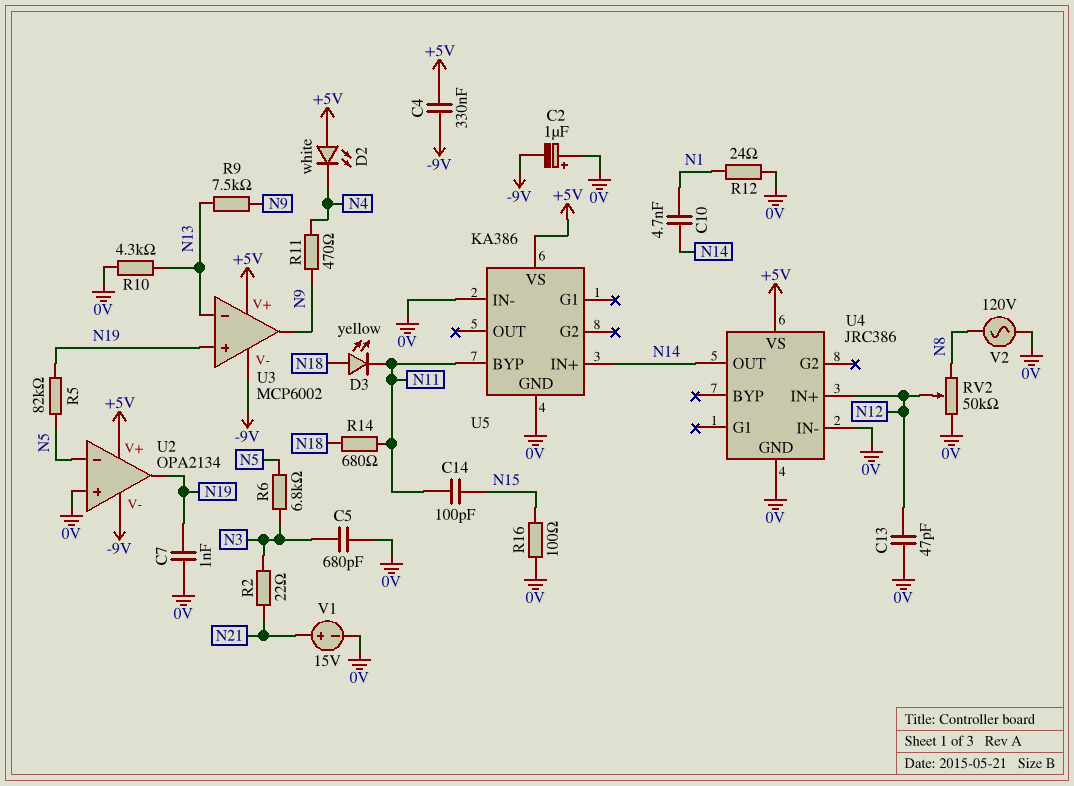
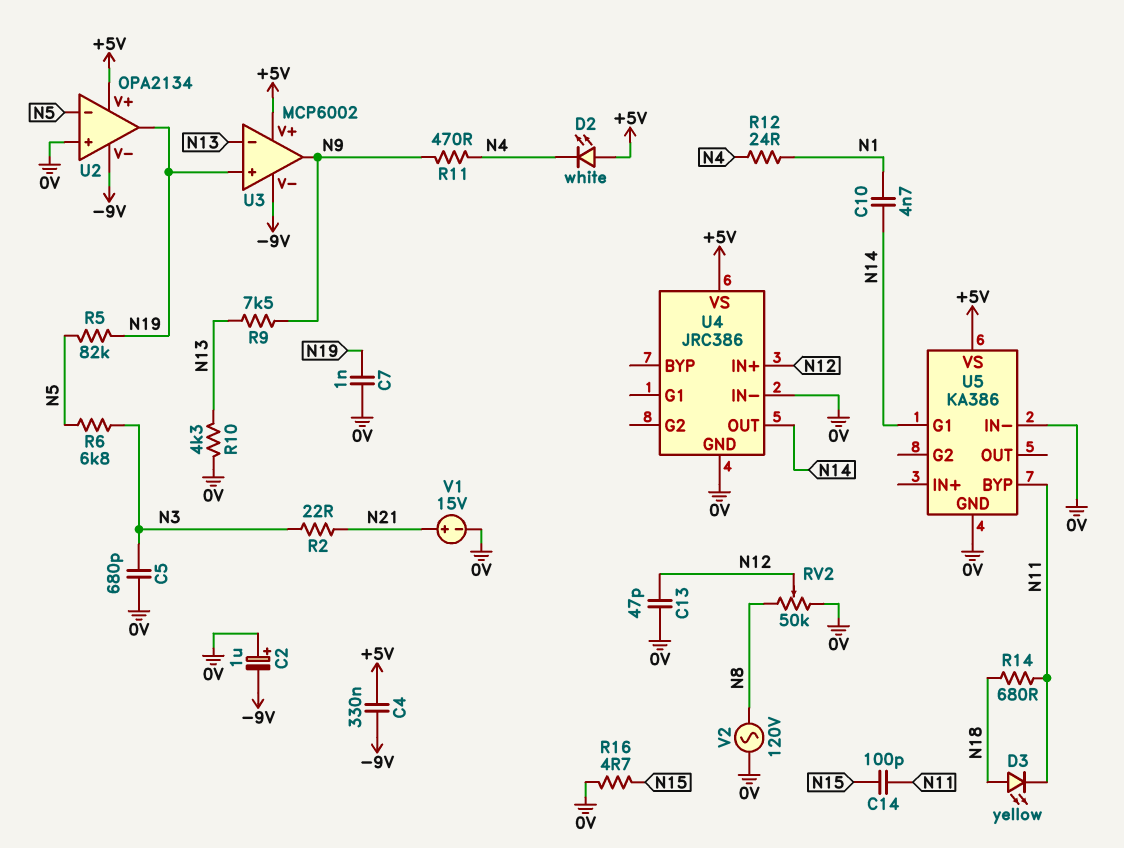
R12: 24 (0V, N1) -> 24 (N1, N4)
R16: 100 (0V, N15) -> 4.7 (0V, N15)
U5 pin G1: none -> N14
U5 pin IN+: N14 -> none

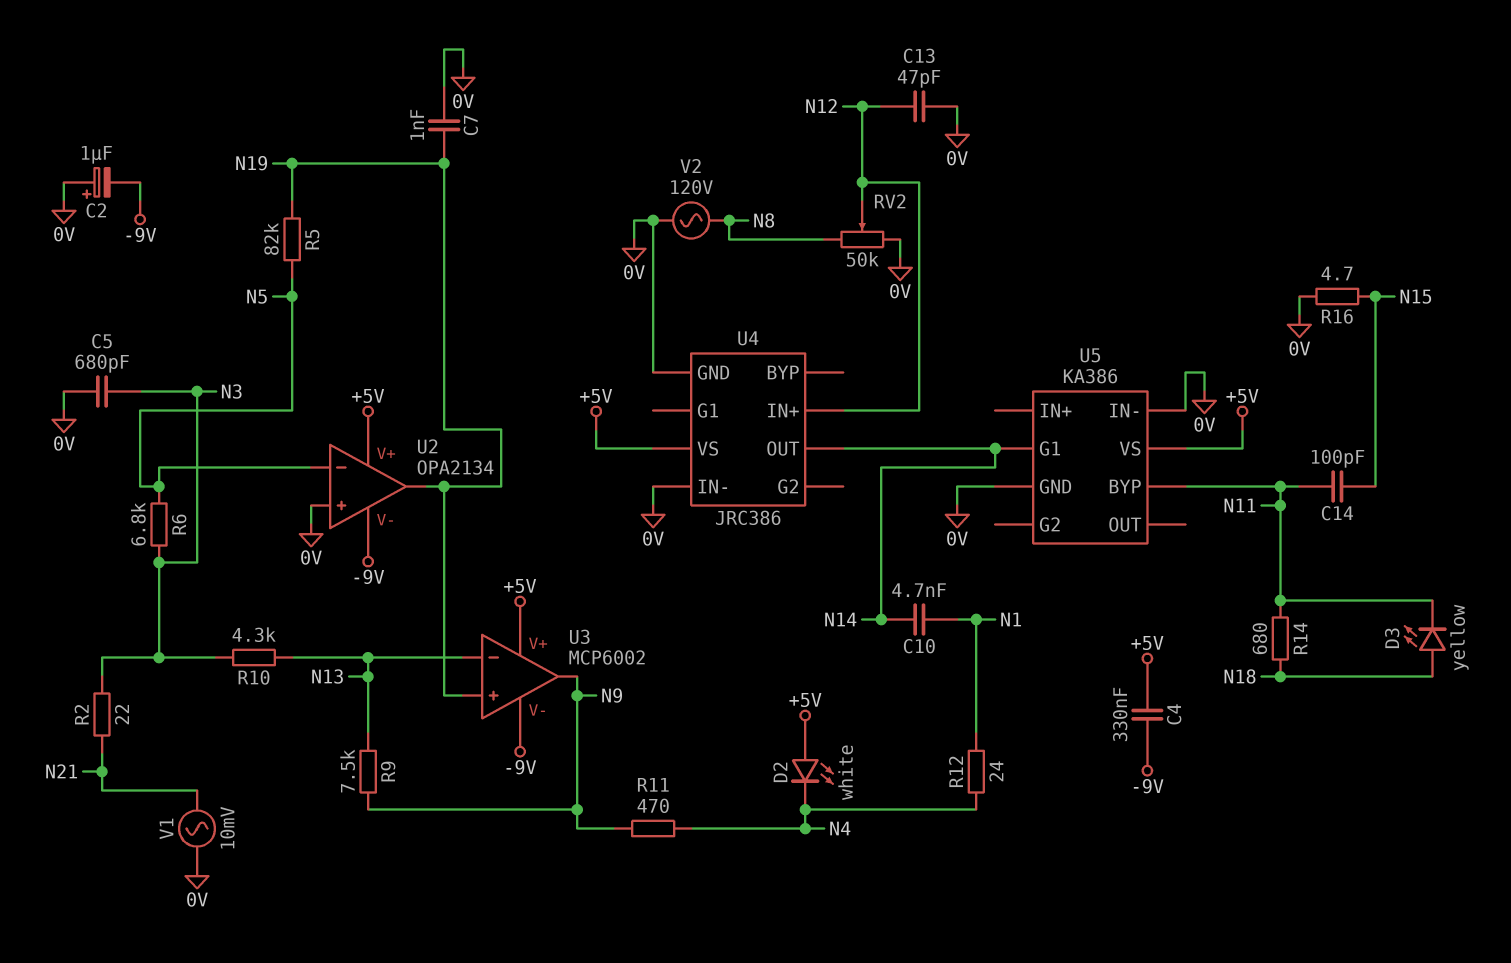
R10: 4.3k (0V, N13) -> 4.3k (N3, N13)
V1: 15V (plus N21, minus 0V) -> AC 10mV (0V, N21)

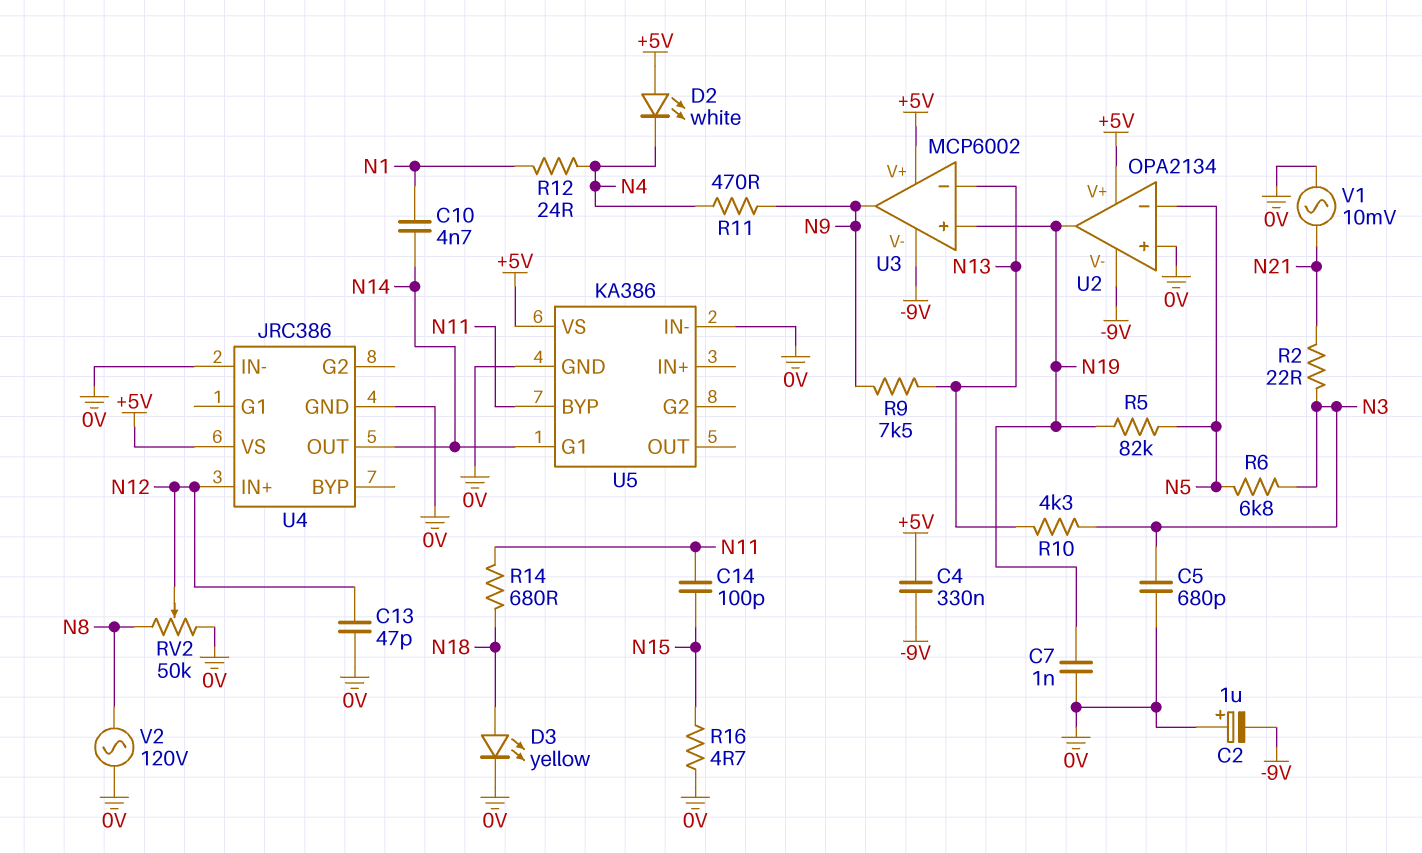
D3: LED yellow (A N18, K N11) -> LED yellow (A N18, K 0V)

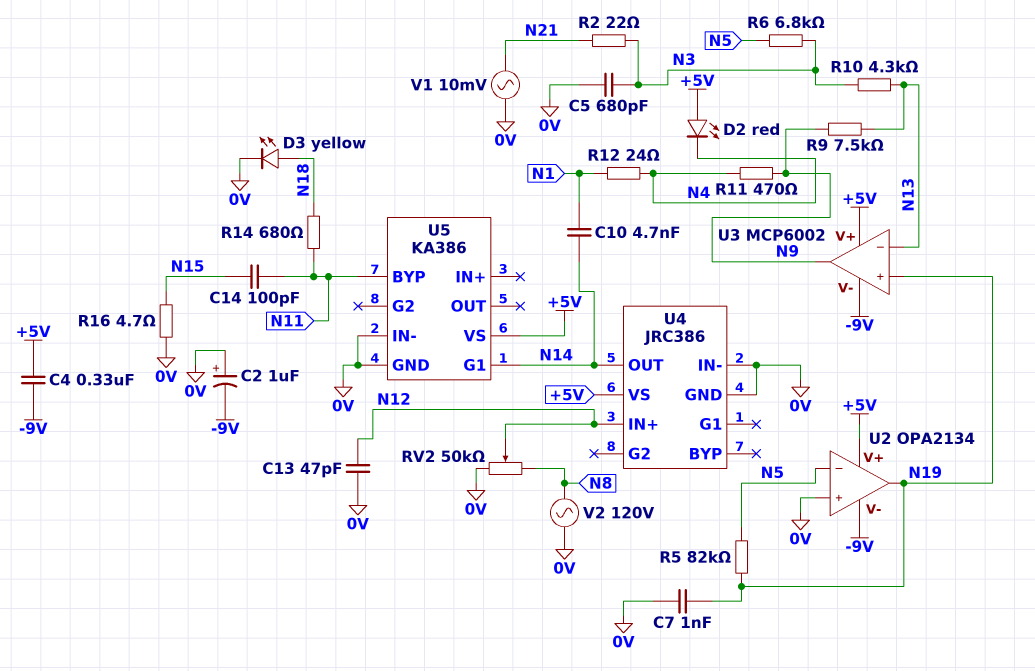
D2: LED white (A +5V, K N4) -> LED red (A +5V, K N4)

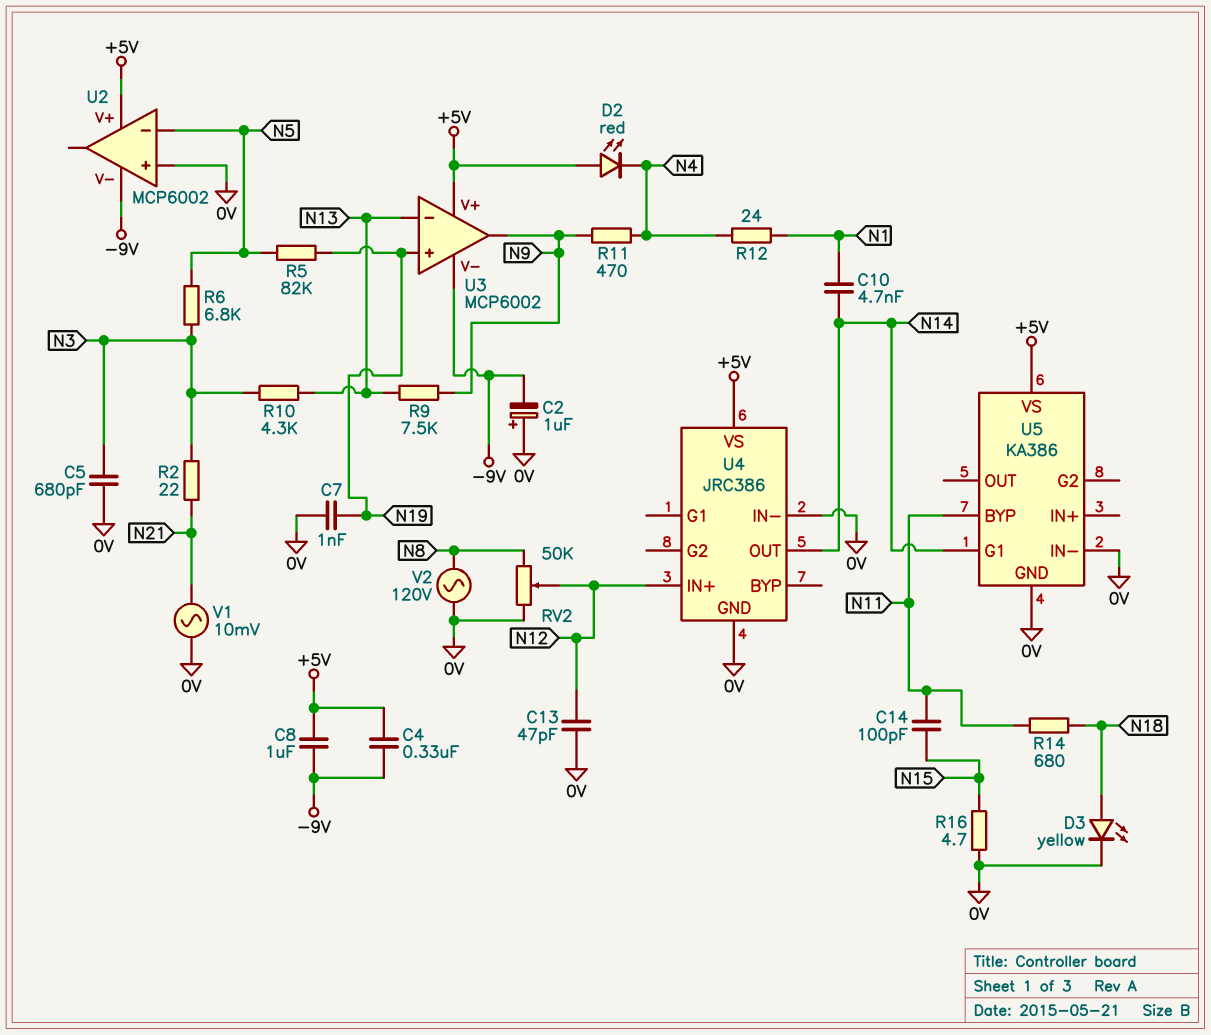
C8: none -> 1uF (+5V, -9V)
U2: OPA2134 -> MCP6002
U2 pin out: N19 -> none

